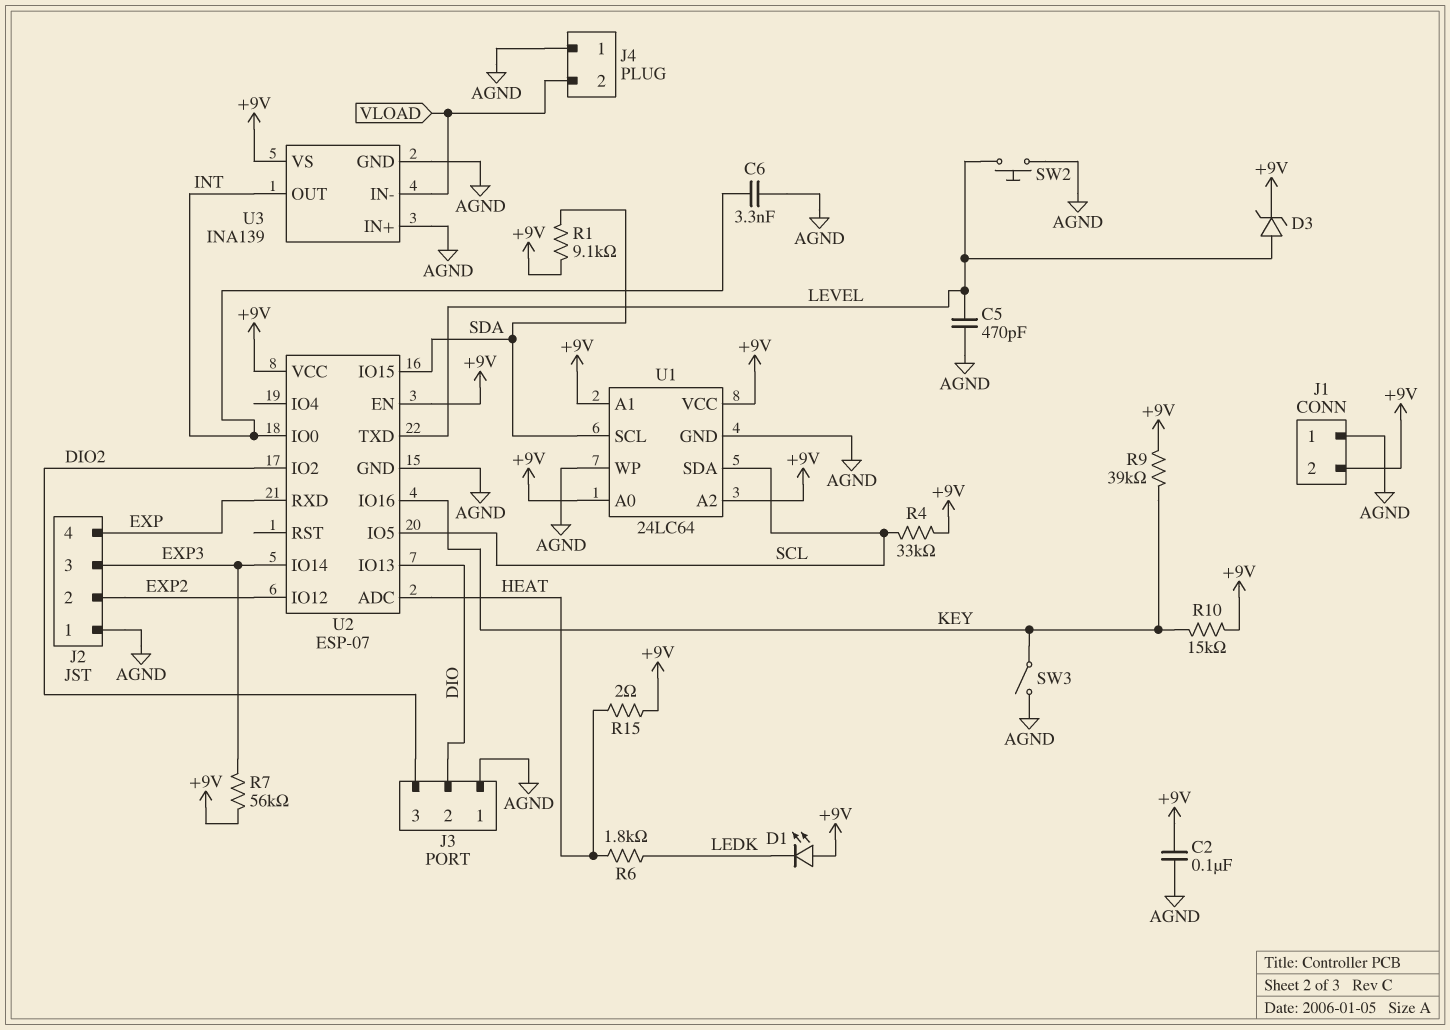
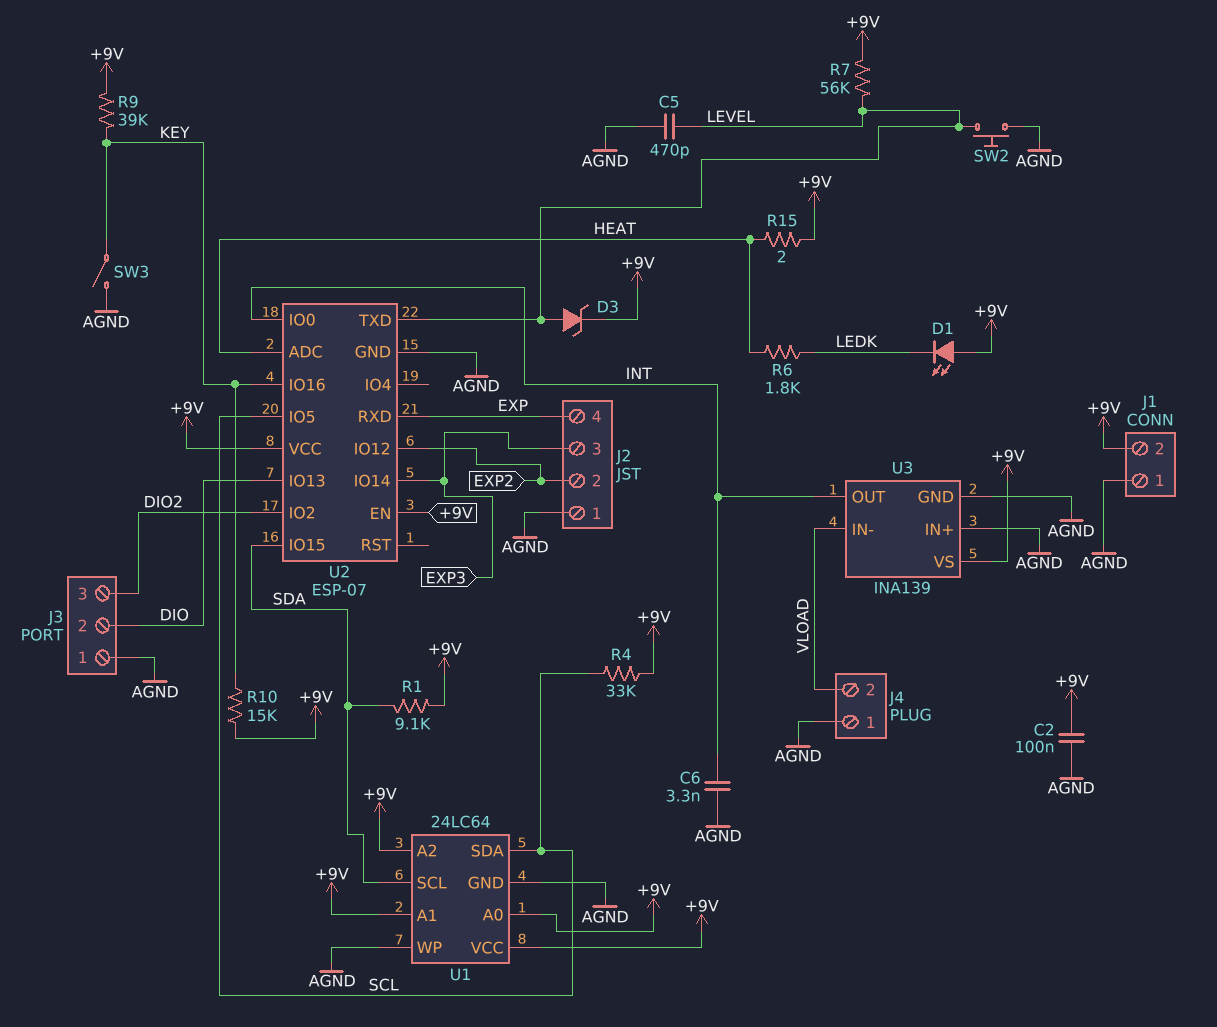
R7: 56k (+9V, EXP3) -> 56k (+9V, LEVEL)

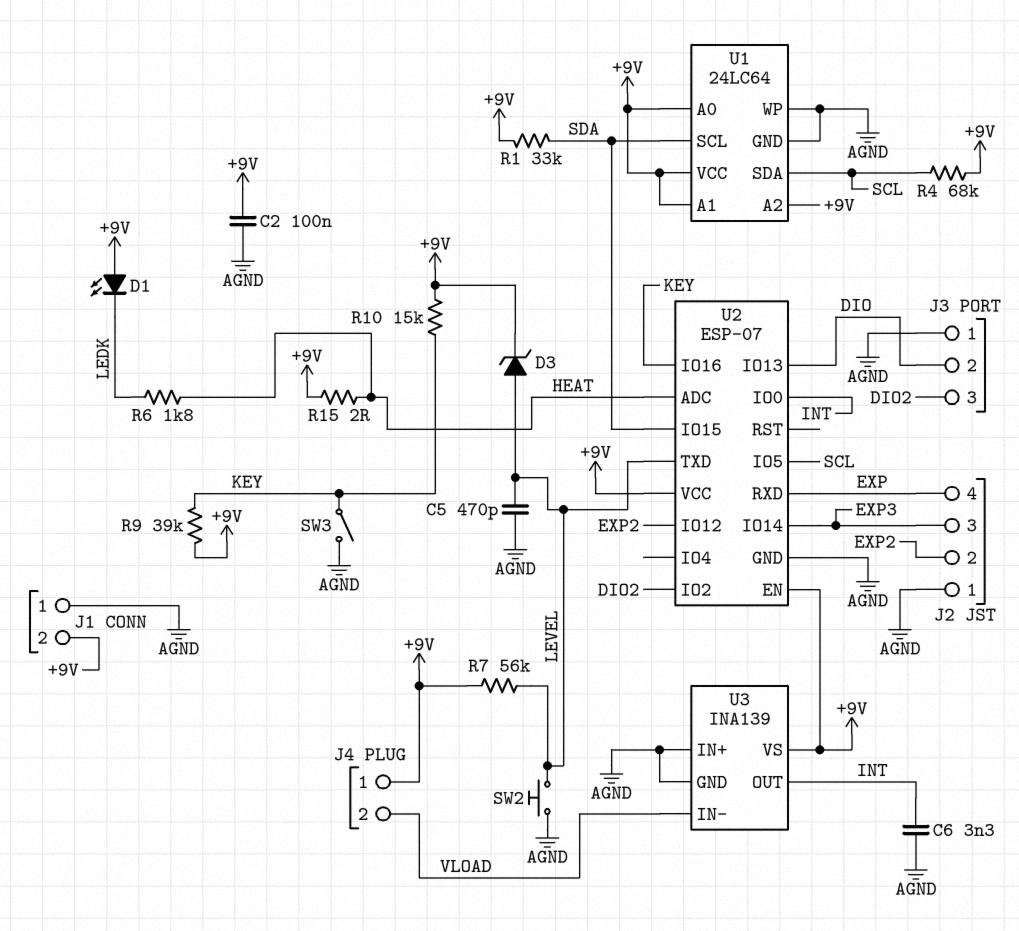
J4 pin 1: AGND -> +9V
R1: 9.1k (+9V, SDA) -> 33k (+9V, SDA)
R4: 33k (+9V, SCL) -> 68k (+9V, SCL)

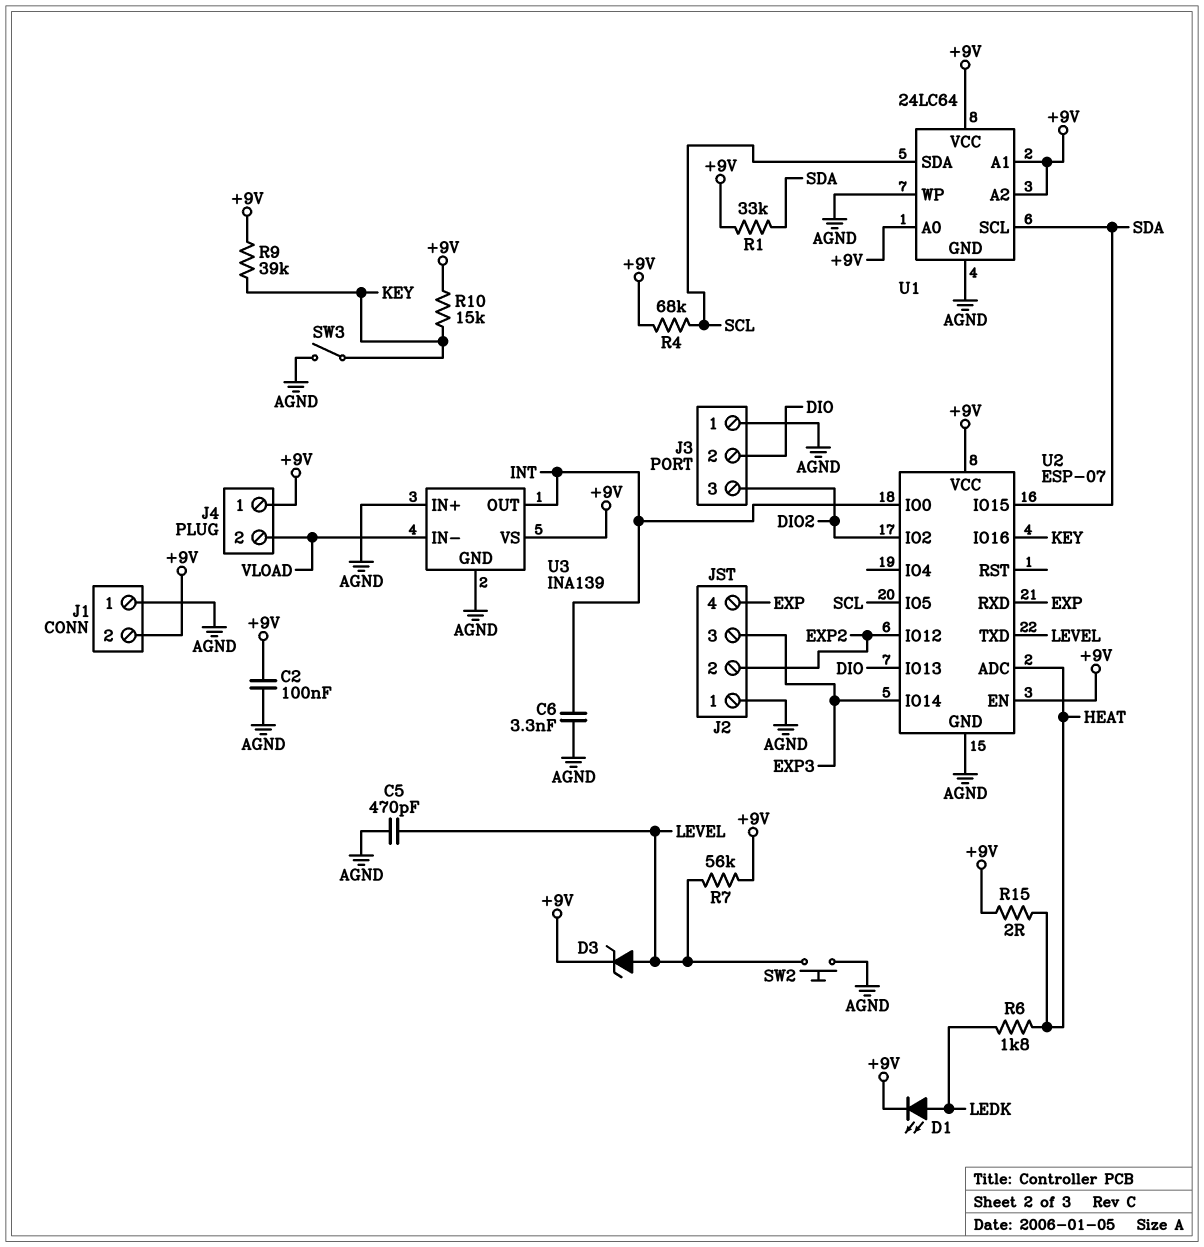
D1: LED (A +9V, K LEDK) -> LED (A LEDK, K +9V)

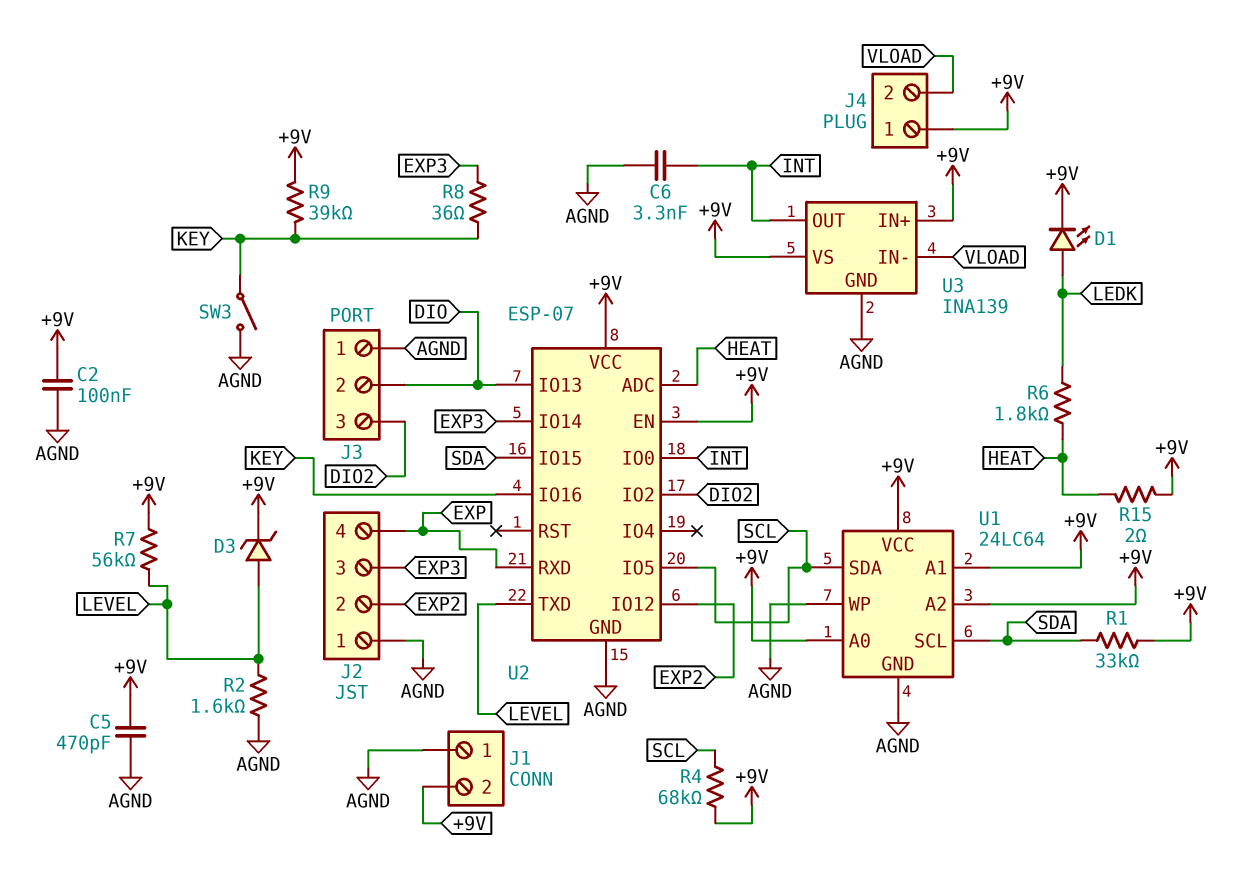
C5: 470pF (AGND, LEVEL) -> 470pF (+9V, AGND)
R2: none -> 1.6k (AGND, LEVEL)
R8: none -> 36 (EXP3, KEY)
R10: 15k (+9V, KEY) -> none
SW2: button (AGND, LEVEL) -> none
U3 pin IN+: AGND -> +9V

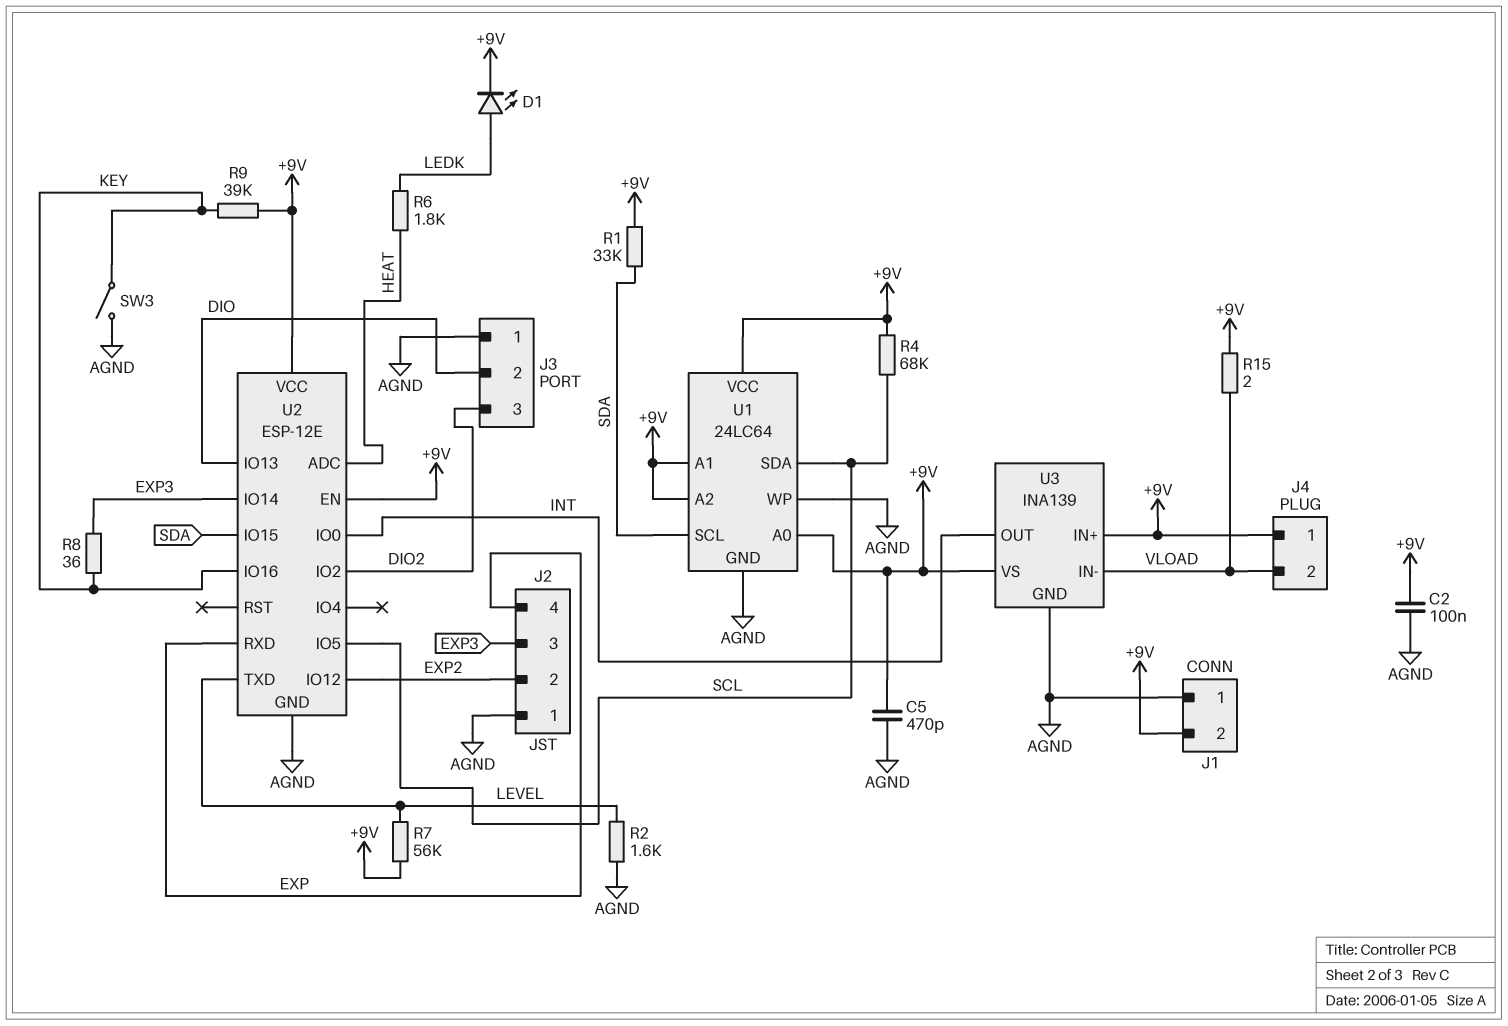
C6: 3.3nF (AGND, INT) -> none
D3: zener (A LEVEL, K +9V) -> none
R15: 2 (+9V, HEAT) -> 2 (+9V, VLOAD)
U2: ESP-07 -> ESP-12E

